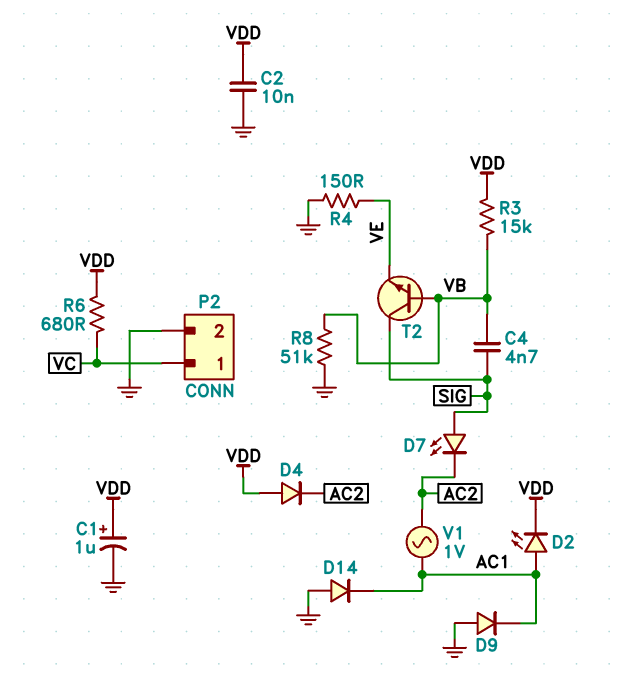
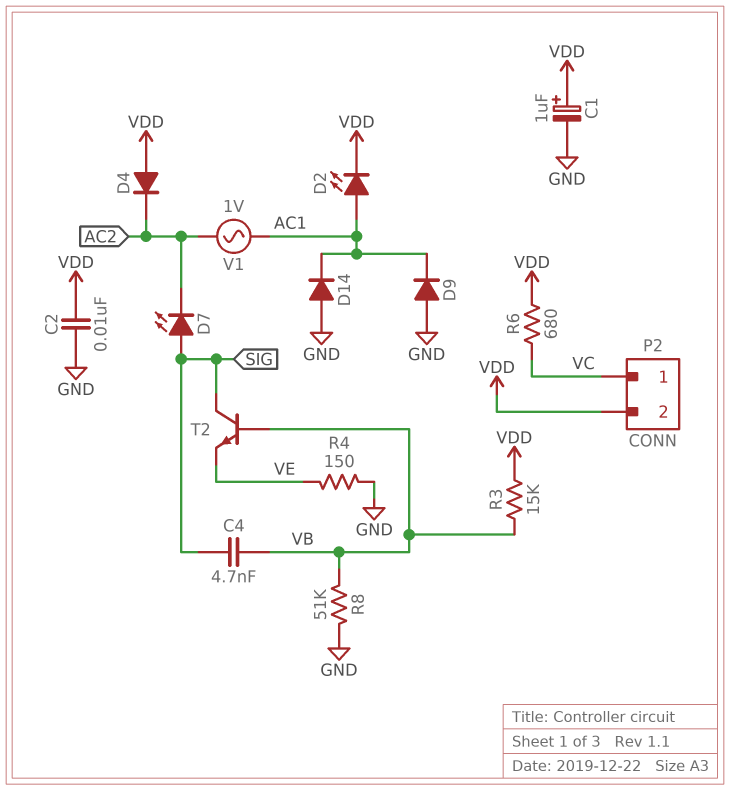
P2 pin 2: GND -> VDD

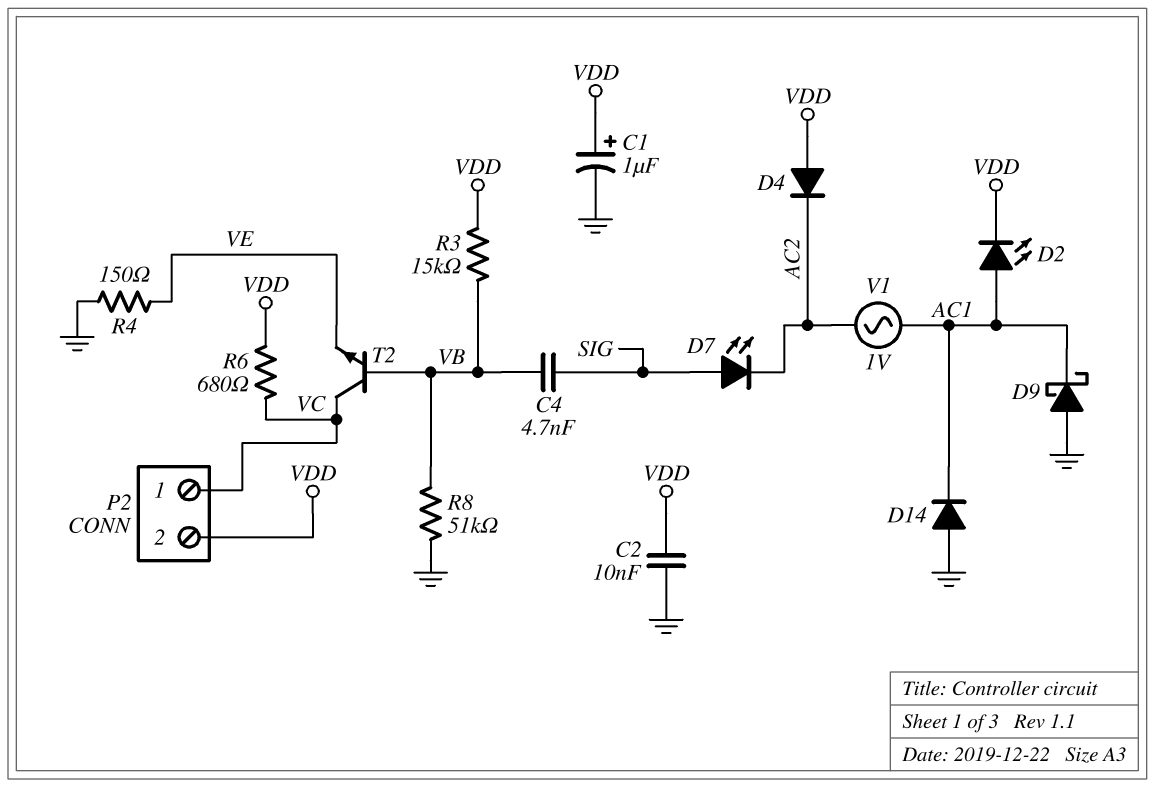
D9: diode (A GND, K AC1) -> schottky (A GND, K AC1)
T2: NPN (B VB, C SIG, E VE) -> NPN (B VB, C VC, E VE)

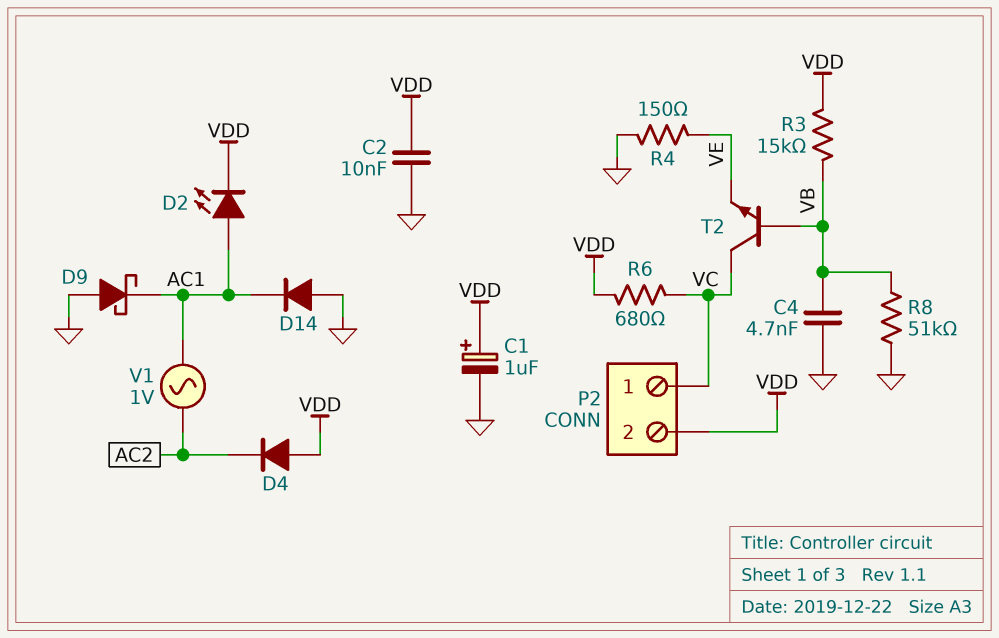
C4: 4.7nF (SIG, VB) -> 4.7nF (GND, VB)
D7: LED (A SIG, K AC2) -> none

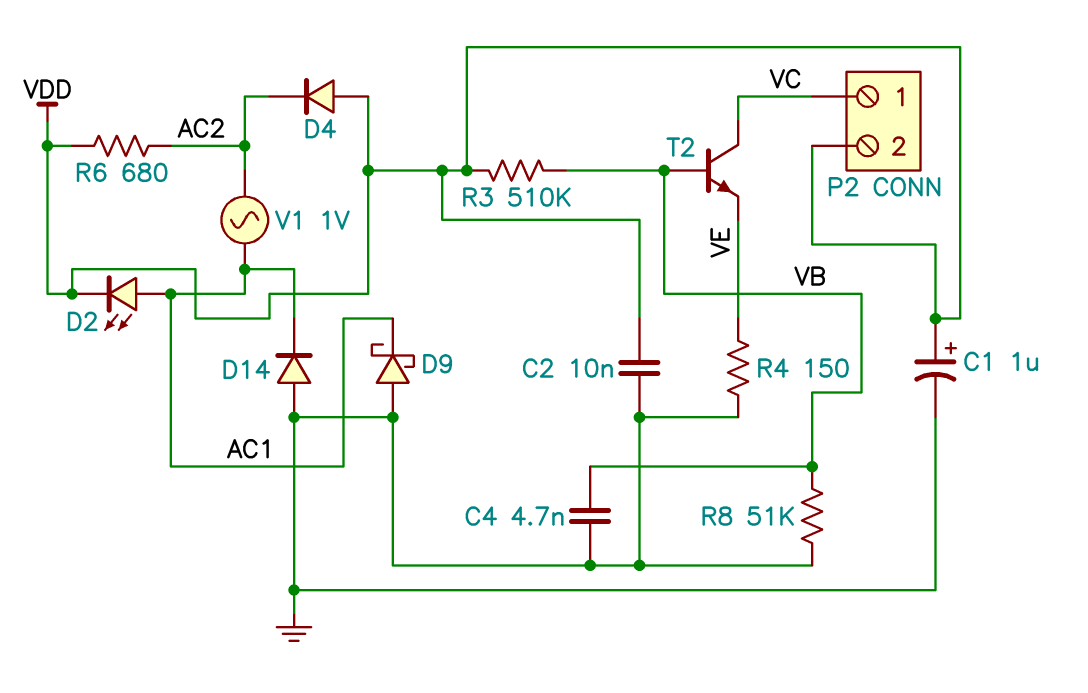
R3: 15k (VB, VDD) -> 510k (VB, VDD)
R6: 680 (VC, VDD) -> 680 (AC2, VDD)

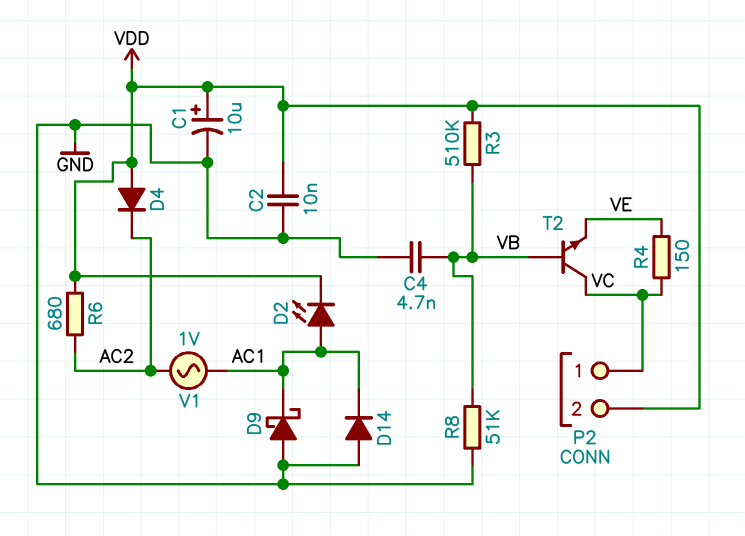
C1: 1uF (plus VDD, minus GND) -> 10uF (plus VDD, minus GND)
R4: 150 (GND, VE) -> 150 (VC, VE)

